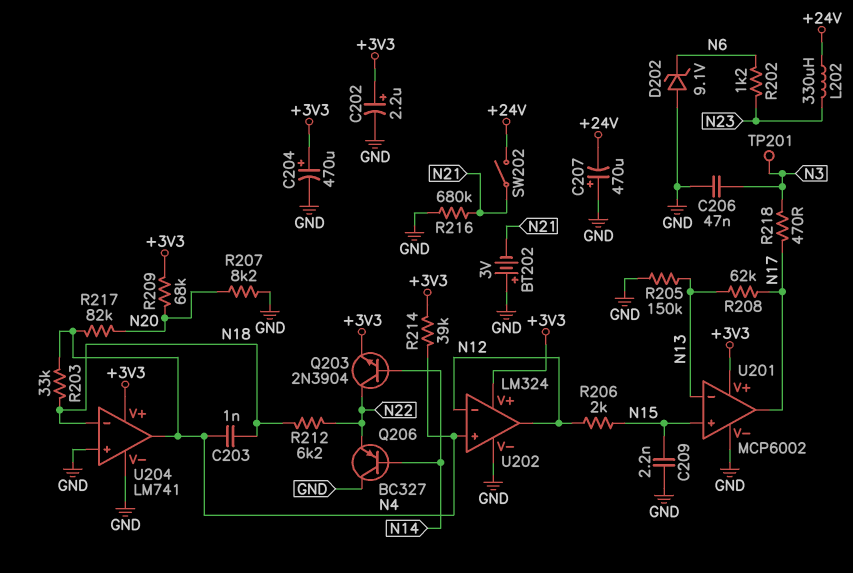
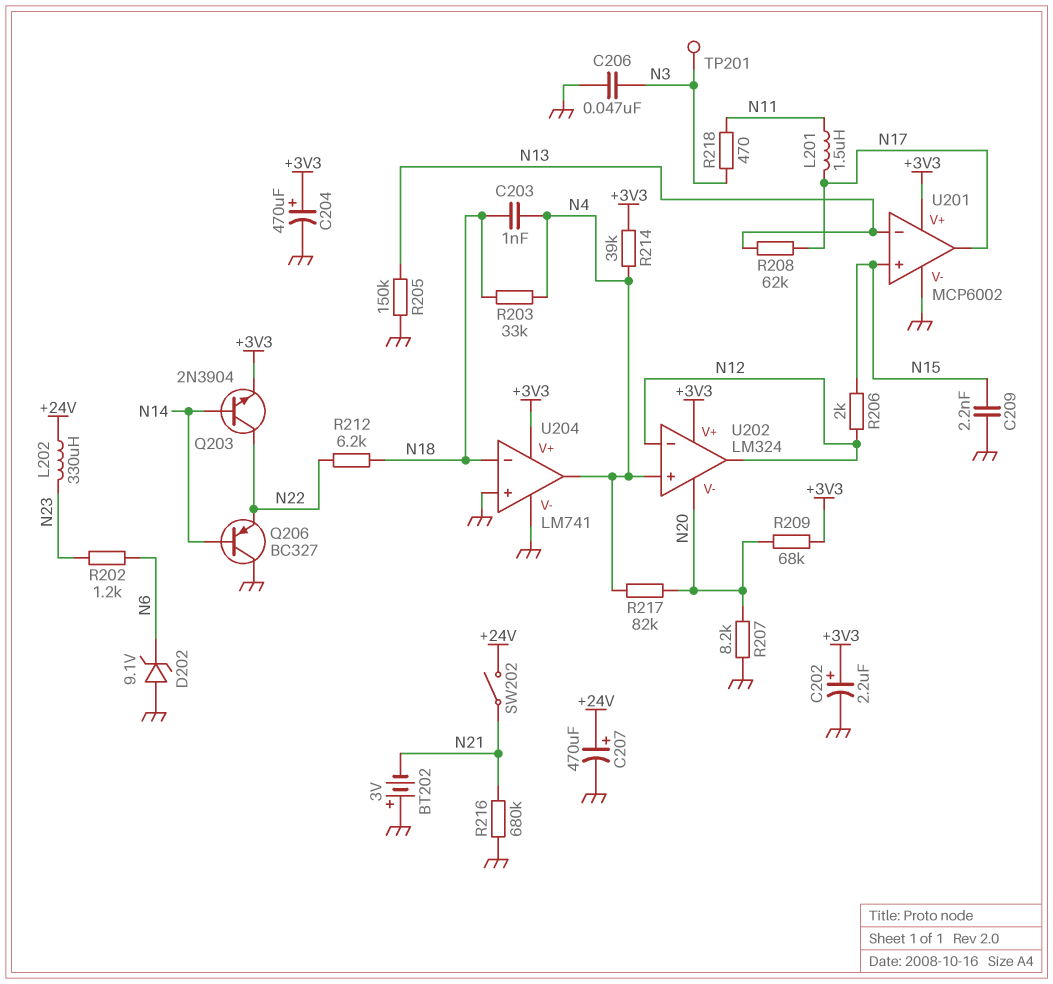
C207: 470uF (plus GND, minus +24V) -> 470uF (plus +24V, minus GND)
L201: none -> 1.5uH (N11, N17)
R218: 470 (N3, N17) -> 470 (N3, N11)
U202 pin V-: GND -> N20

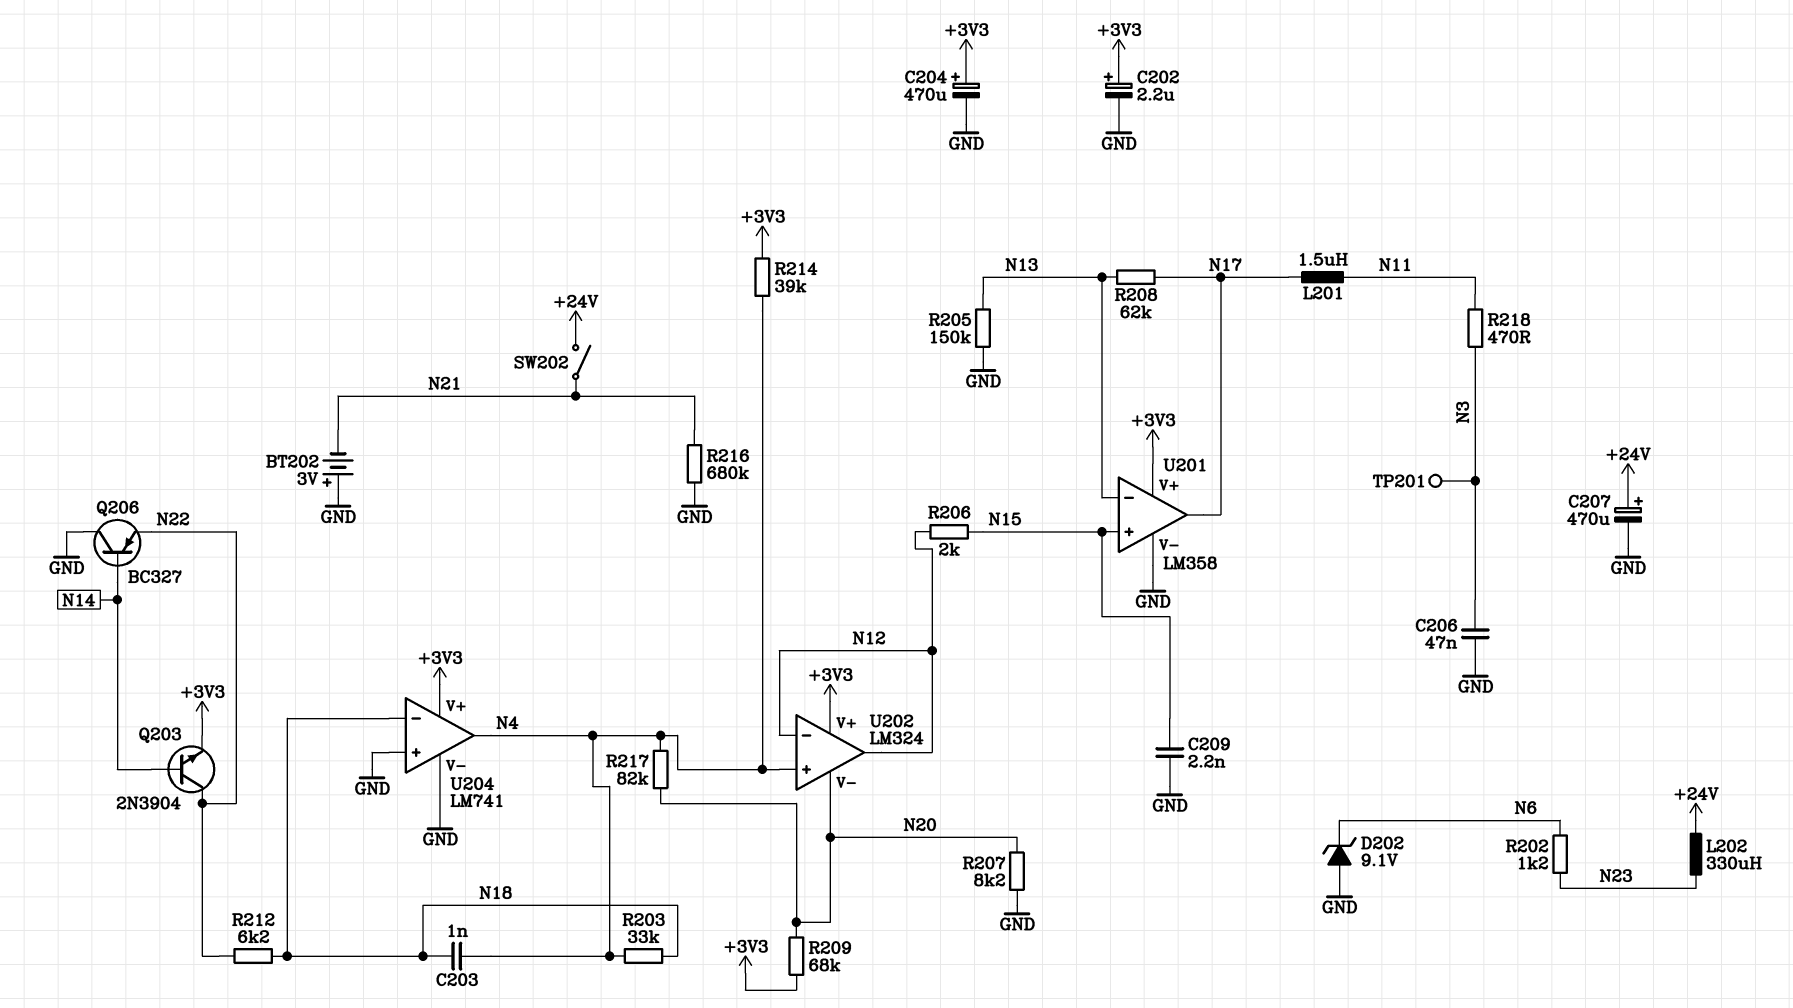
U201: MCP6002 -> LM358

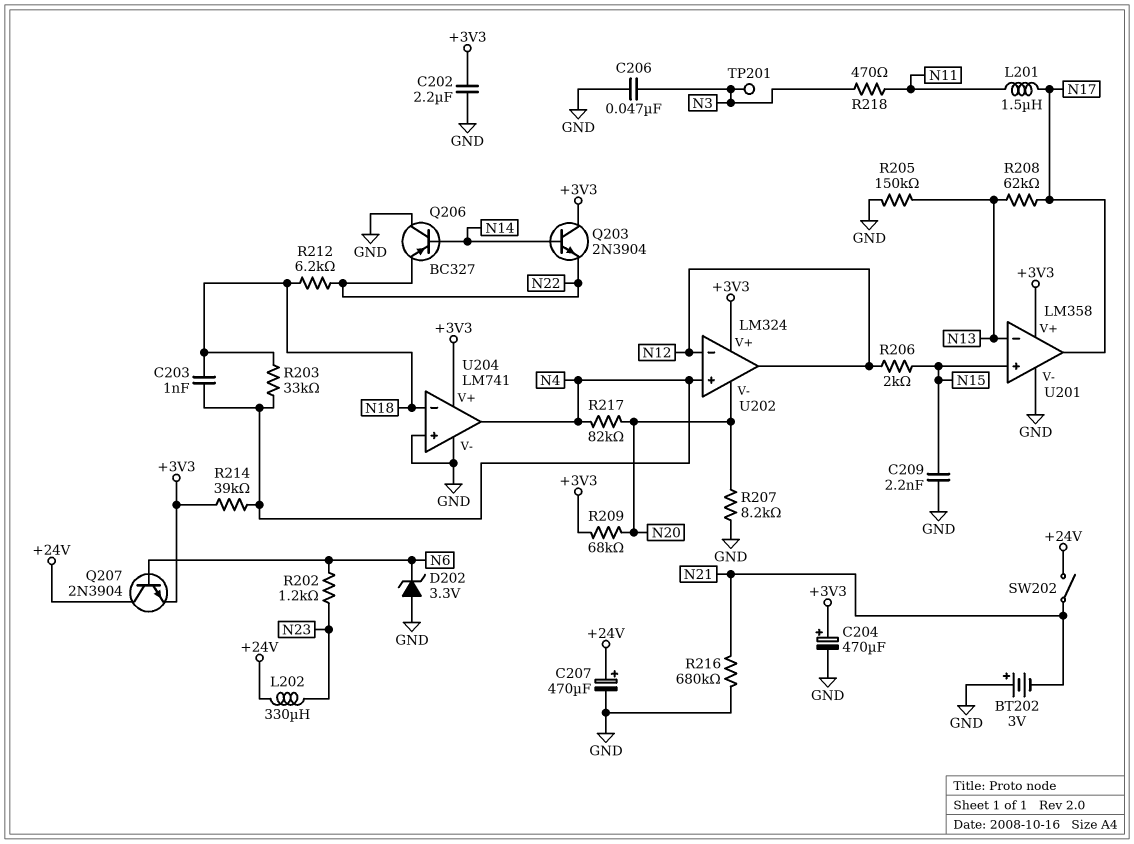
C202: 2.2uF (plus +3V3, minus GND) -> 2.2uF (+3V3, GND)
D202: zener 9.1V (A GND, K N6) -> zener 3.3V (A GND, K N6)
Q203: NPN 2N3904 (B N14, C N22, E +3V3) -> NPN 2N3904 (B N14, C +3V3, E N22)
Q207: none -> NPN 2N3904 (B N6, C +24V, E +3V3)

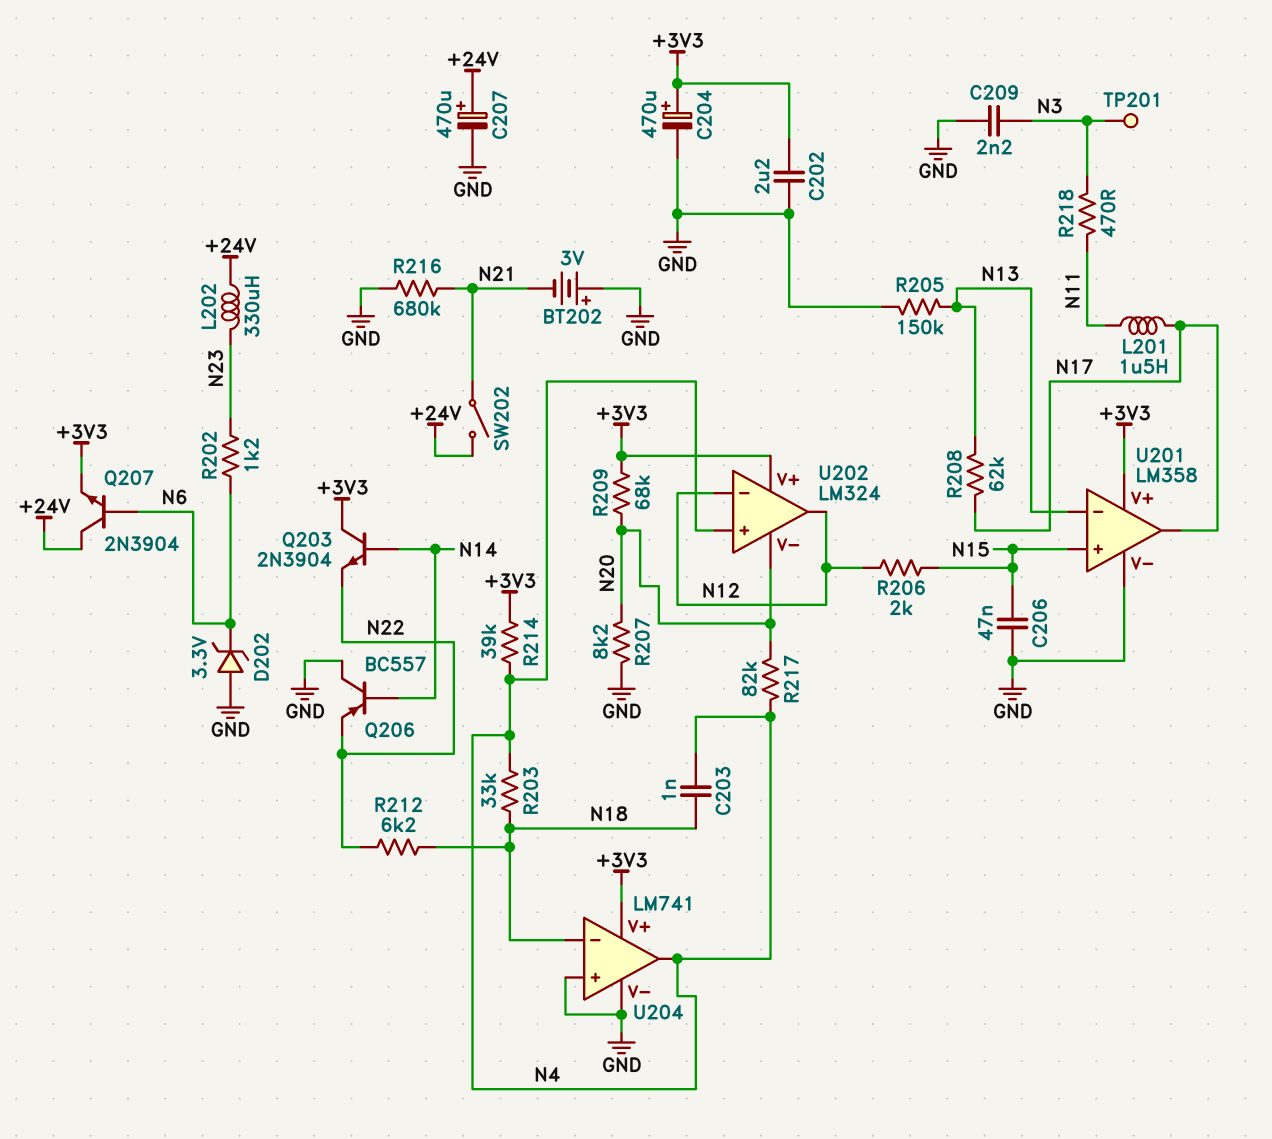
C206: 47nF (GND, N3) -> 47nF (GND, N15)
C209: 2.2nF (GND, N15) -> 2.2nF (GND, N3)
Q206: PNP BC327 (B N14, C GND, E N22) -> PNP BC557 (B N14, C GND, E N22)

